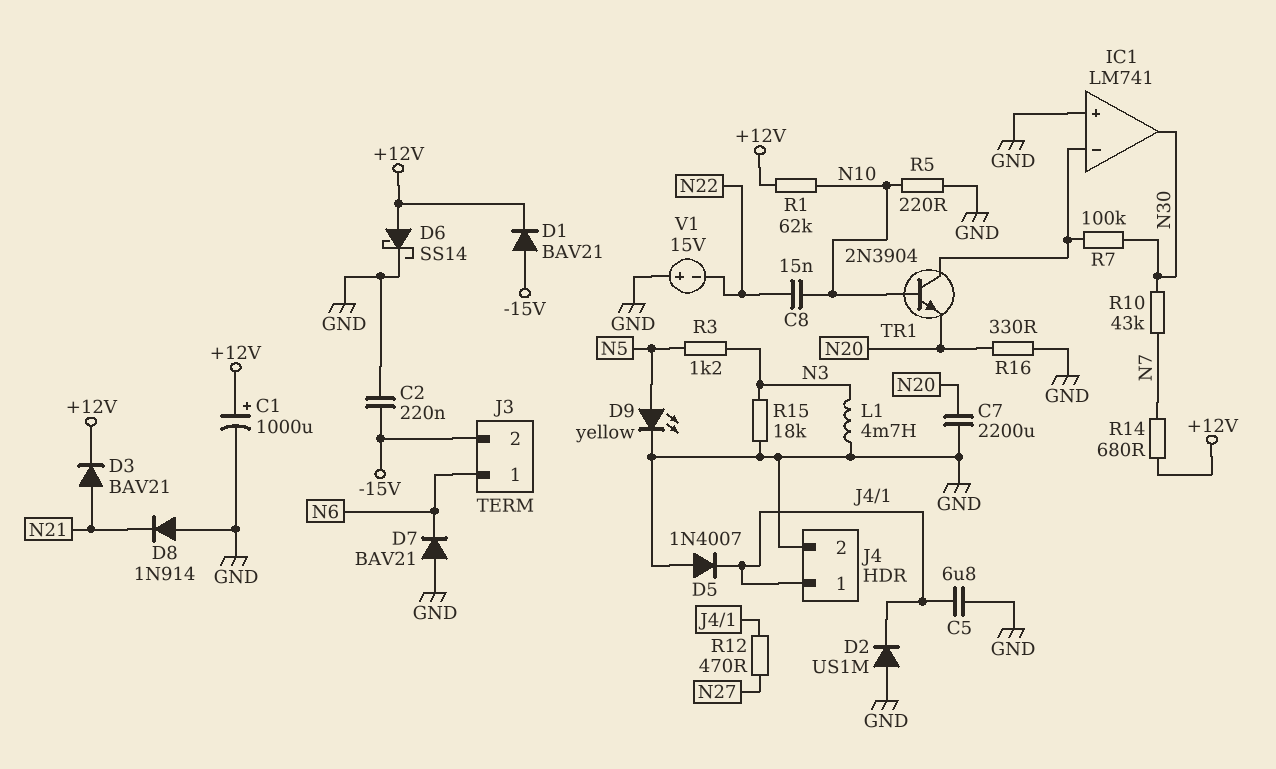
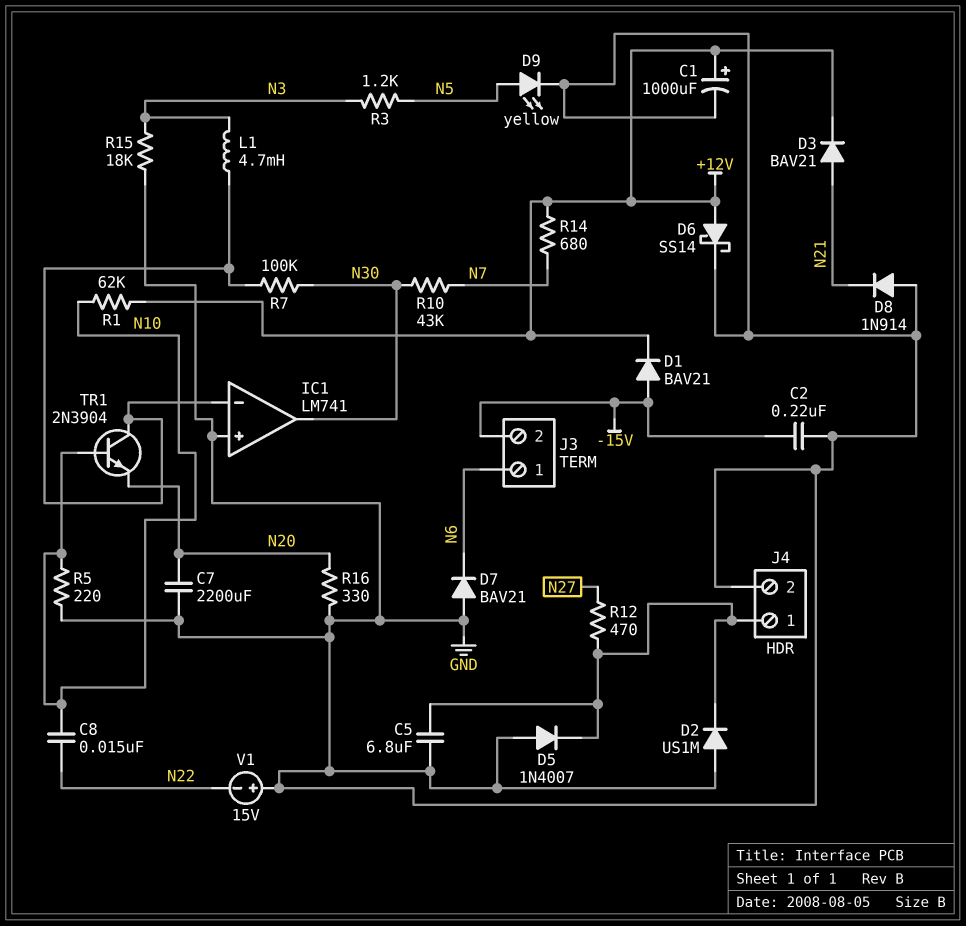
L1: 4.7mH (GND, N3) -> 4.7mH (IC1/in-, N3)

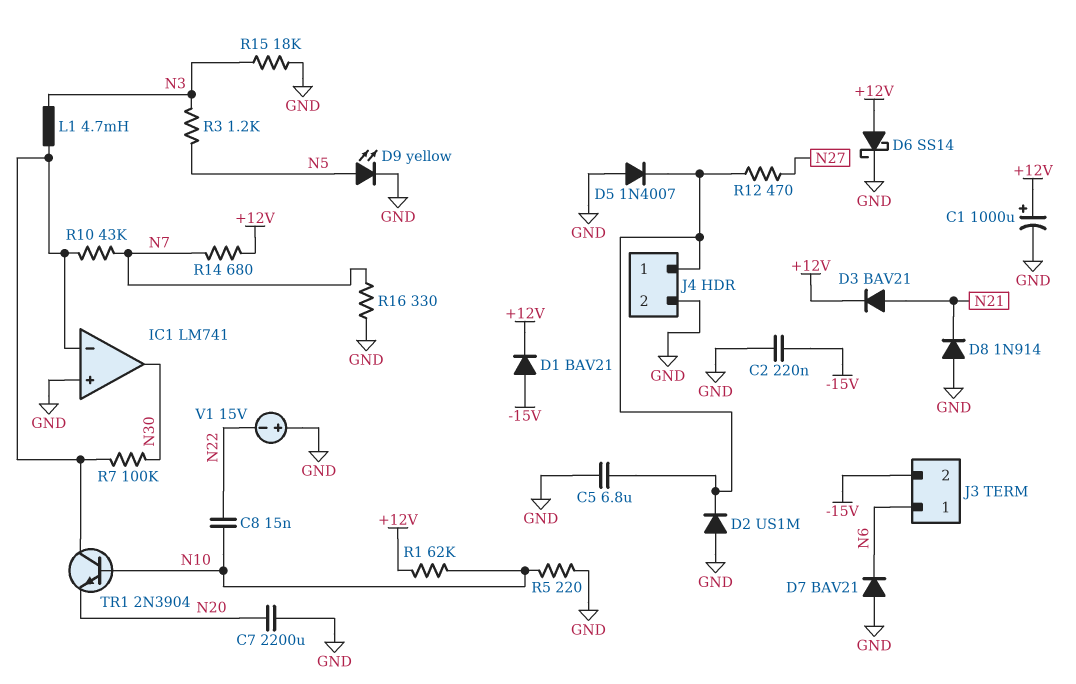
R10: 43k (N7, N30) -> 43k (IC1/in-, N7)
R16: 330 (GND, N20) -> 330 (GND, N7)

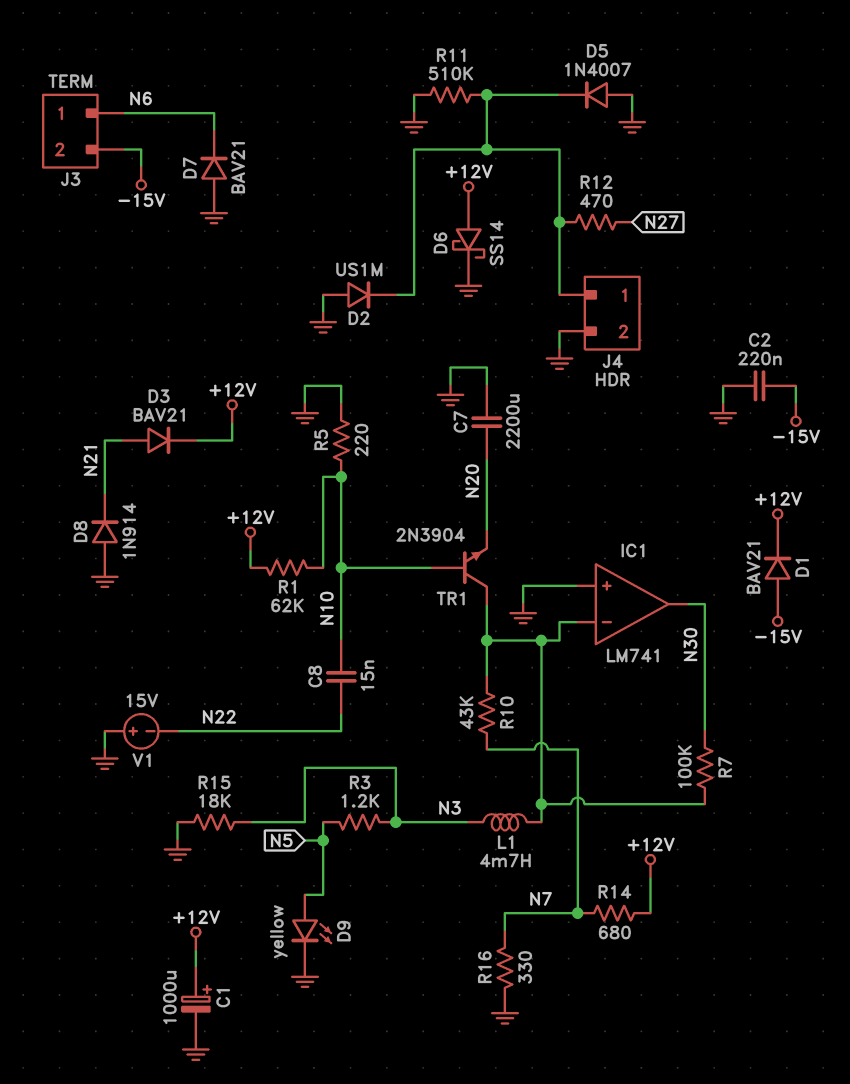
C5: 6.8uF (GND, J4/1) -> none
R11: none -> 510k (GND, J4/1)

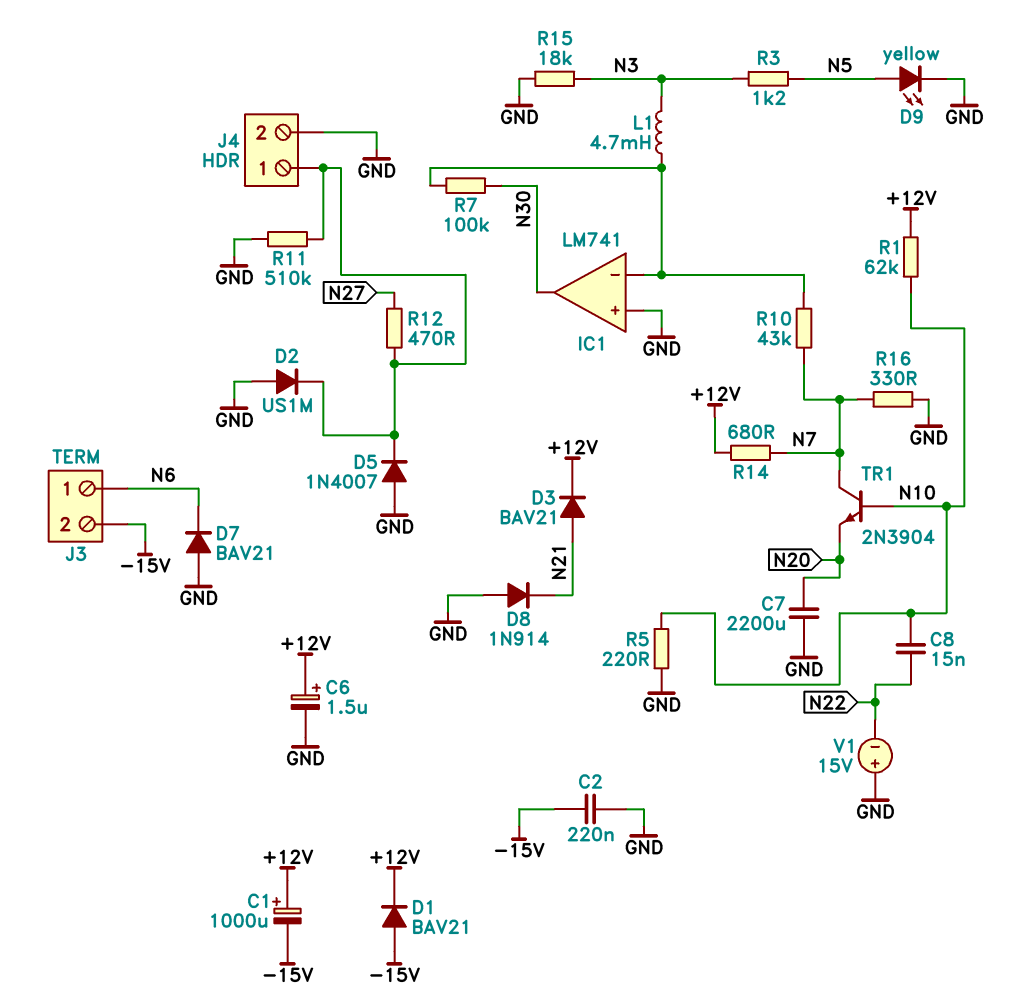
C1: 1000uF (plus +12V, minus GND) -> 1000uF (plus +12V, minus -15V)
C6: none -> 1.5uF (plus +12V, minus GND)
D6: schottky SS14 (A +12V, K GND) -> none
TR1: NPN 2N3904 (B N10, C IC1/in-, E N20) -> NPN 2N3904 (B N10, C N7, E N20)

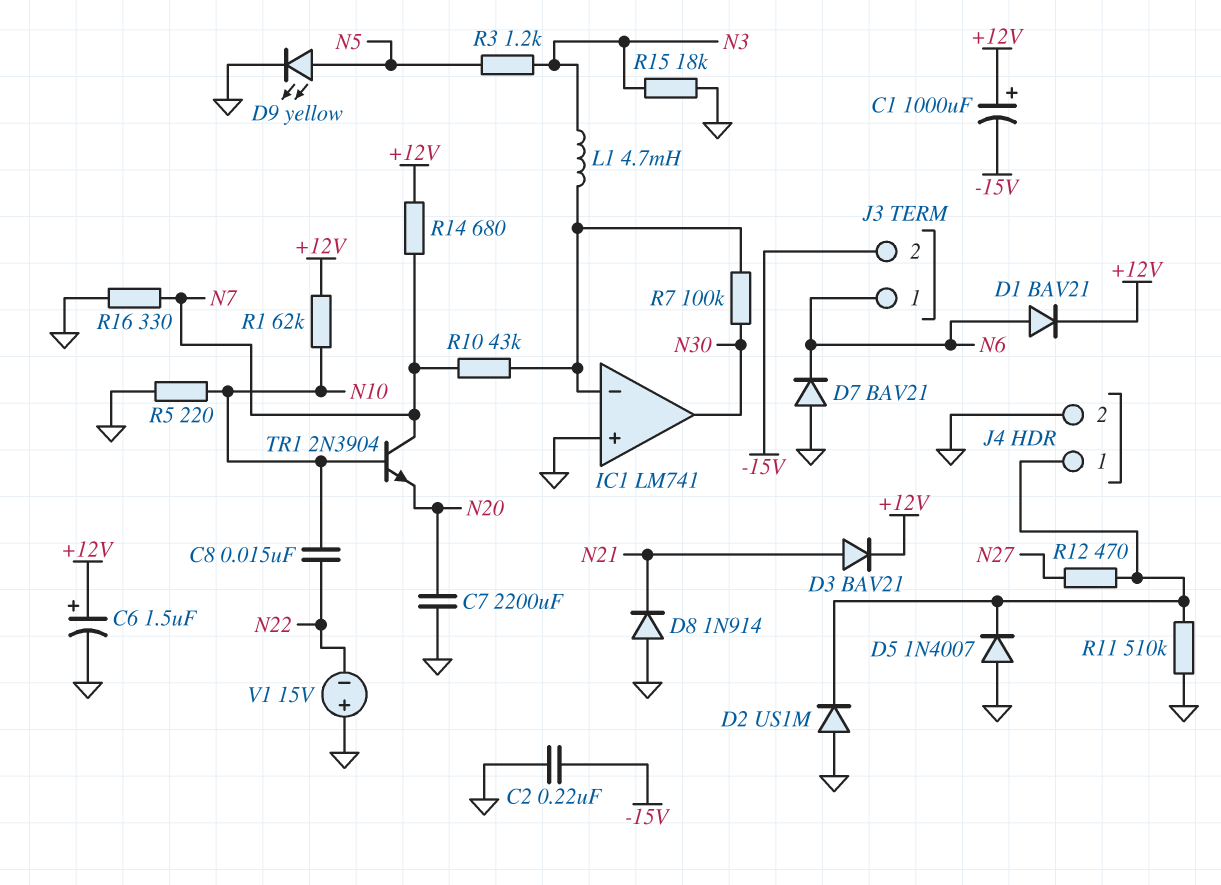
D1: diode BAV21 (A -15V, K +12V) -> diode BAV21 (A N6, K +12V)

